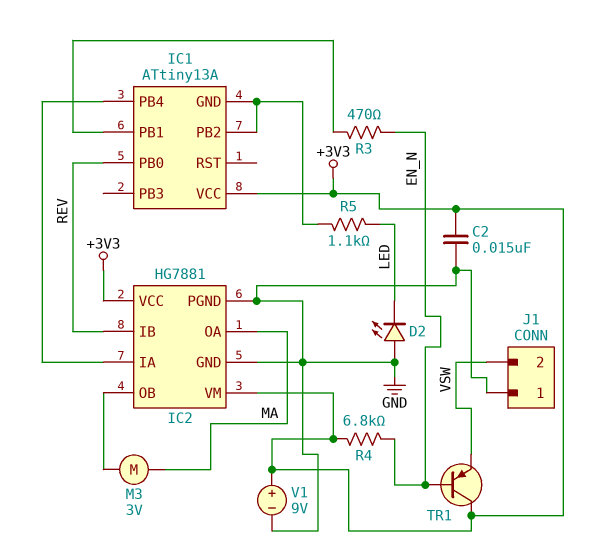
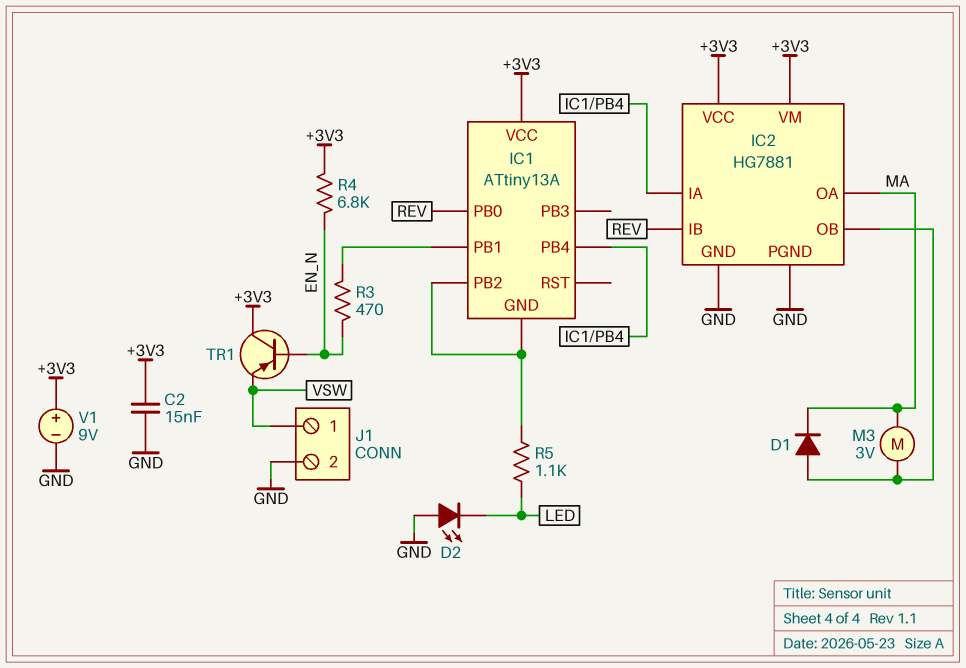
D1: none -> diode (A IC2/OB, K MA)
J1 pin 1: GND -> VSW
J1 pin 2: VSW -> GND

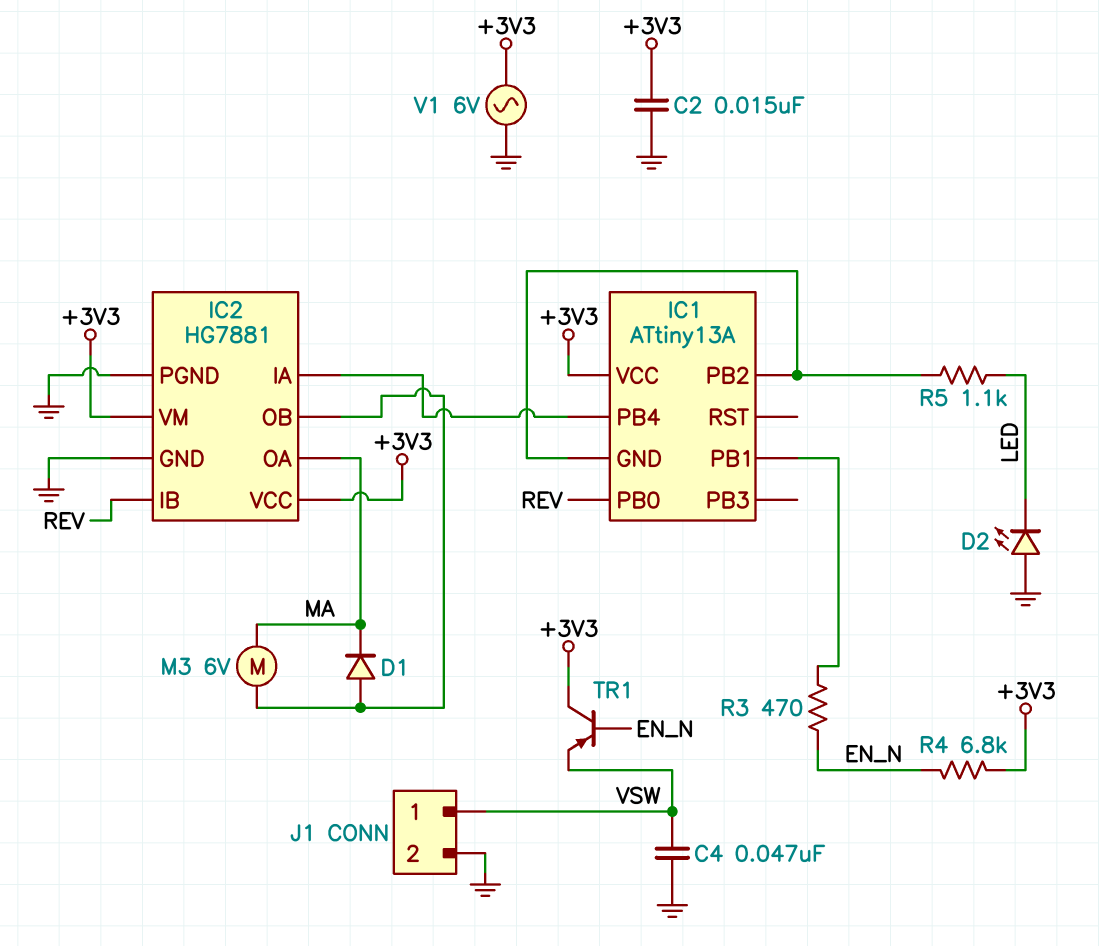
C4: none -> 47nF (GND, VSW)
M3: motor 3V (IC2/OB, MA) -> motor 6V (IC2/OB, MA)
V1: 9V (plus +3V3, minus GND) -> AC 6V (+3V3, GND)

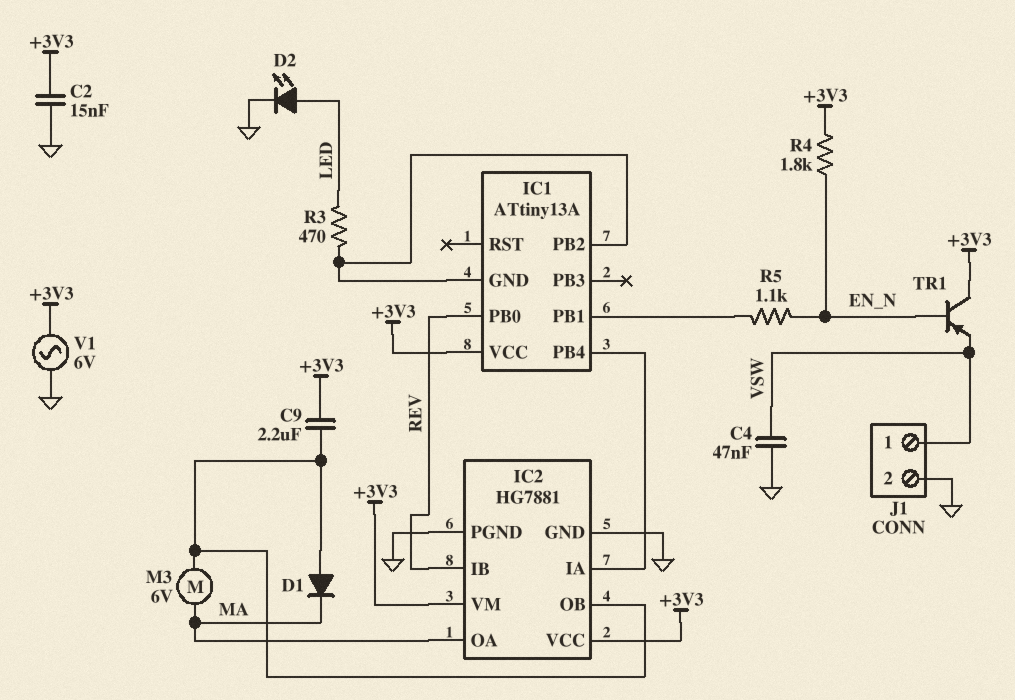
C9: none -> 2.2uF (+3V3, IC2/OB)
D2: LED (A GND, K LED) -> LED (A LED, K GND)
R3: 470 (EN_N, IC1/PB1) -> 470 (IC1/GND, LED)
R4: 6.8k (+3V3, EN_N) -> 1.8k (+3V3, EN_N)
R5: 1.1k (IC1/GND, LED) -> 1.1k (EN_N, IC1/PB1)

